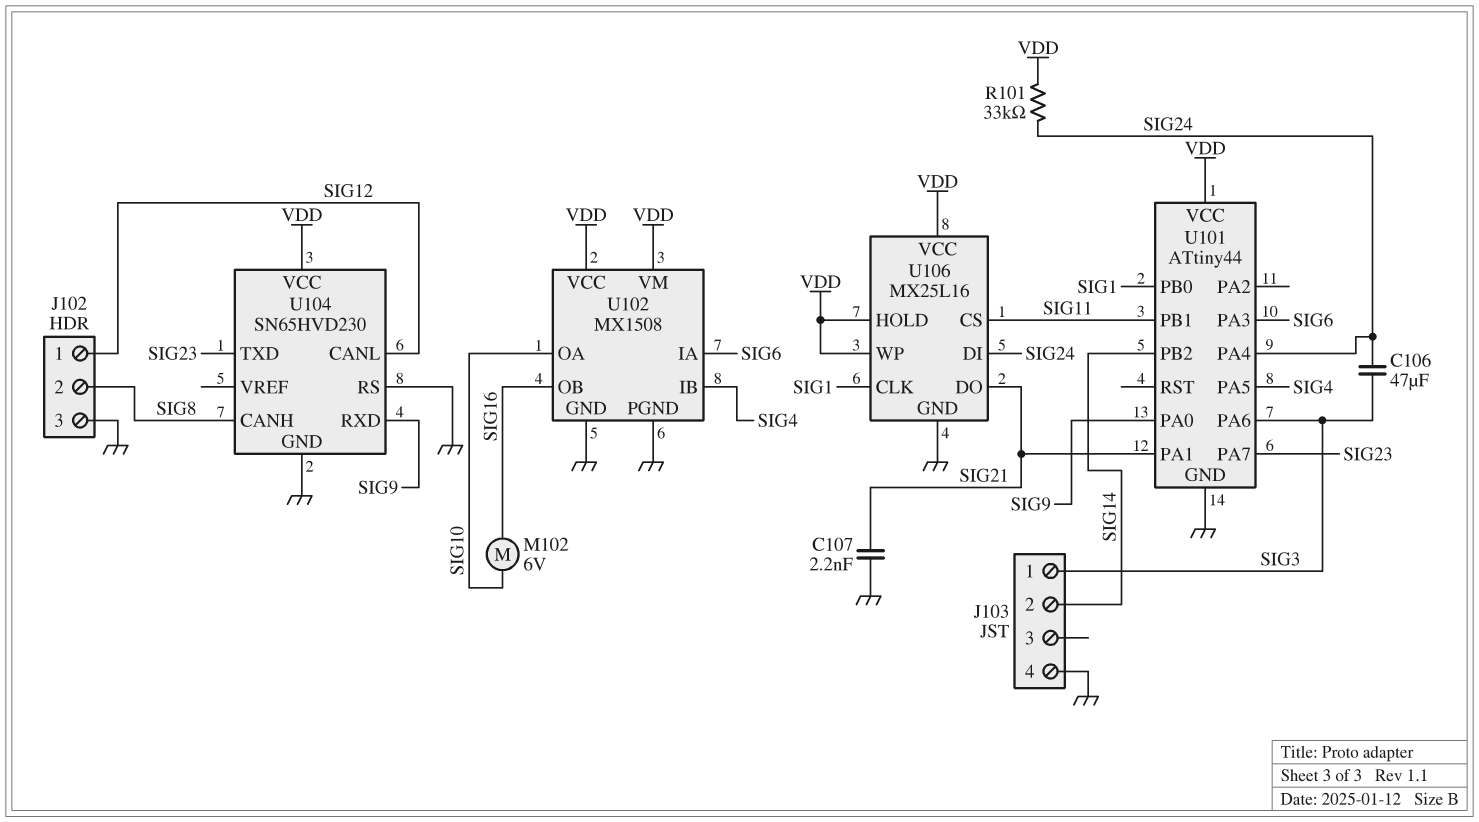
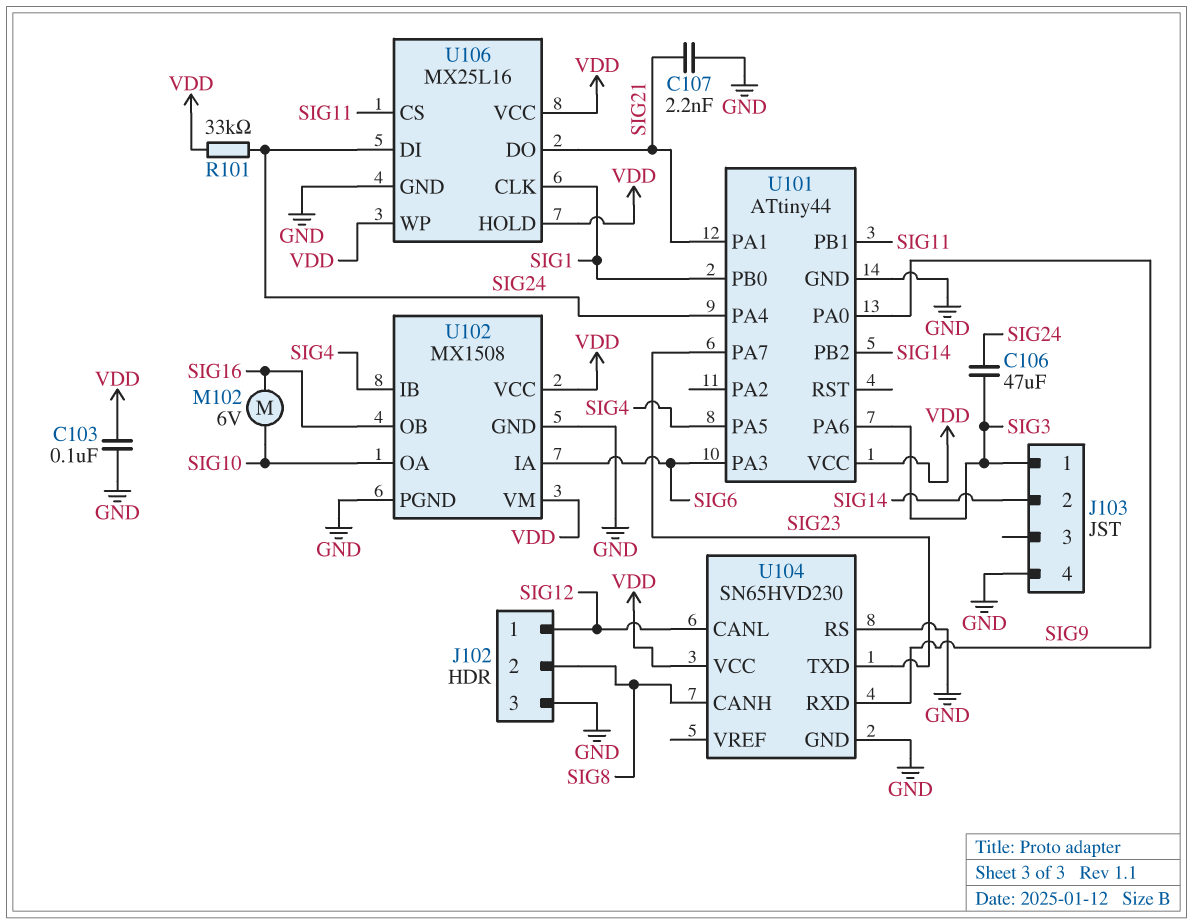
C103: none -> 100nF (GND, VDD)

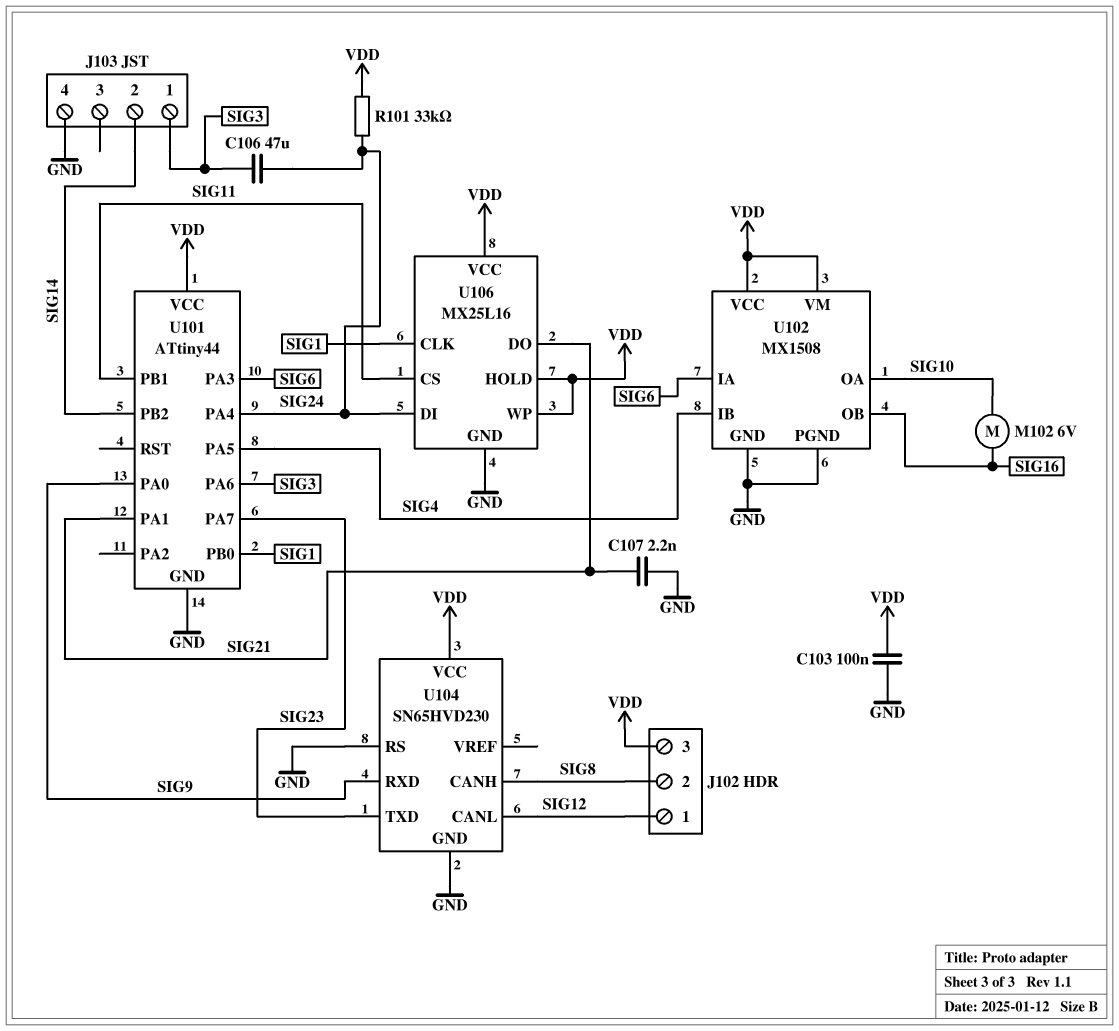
J102 pin 3: GND -> VDD

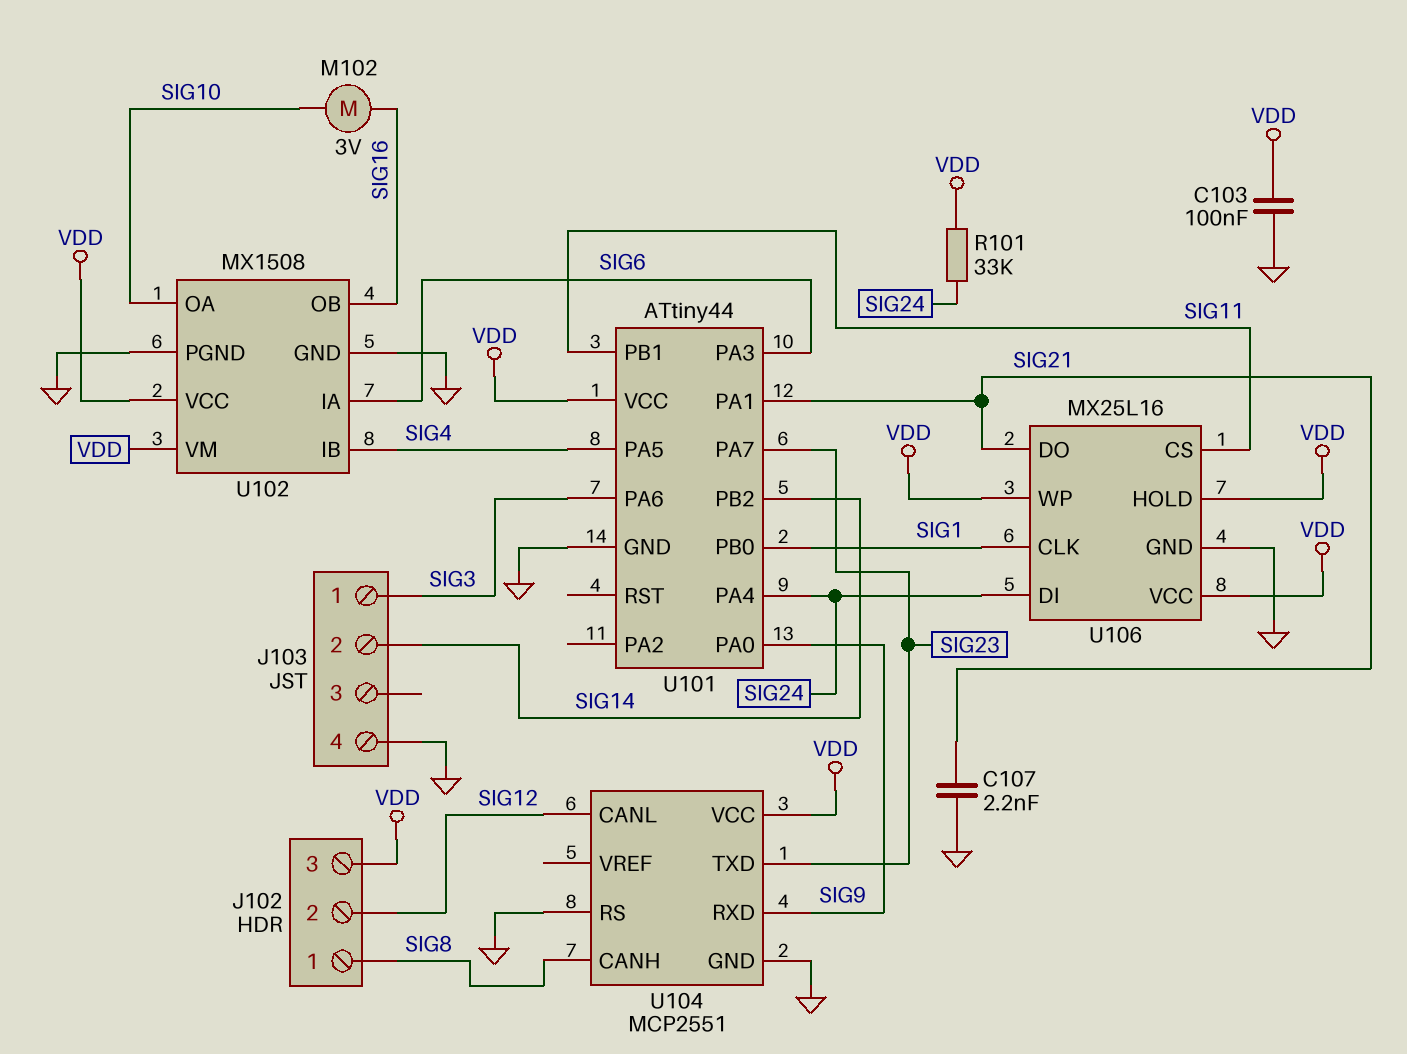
C106: 47uF (SIG3, SIG24) -> none
J102 pin 1: SIG12 -> SIG8
J102 pin 2: SIG8 -> SIG12
M102: motor 6V (SIG10, SIG16) -> motor 3V (SIG10, SIG16)
U104: SN65HVD230 -> MCP2551

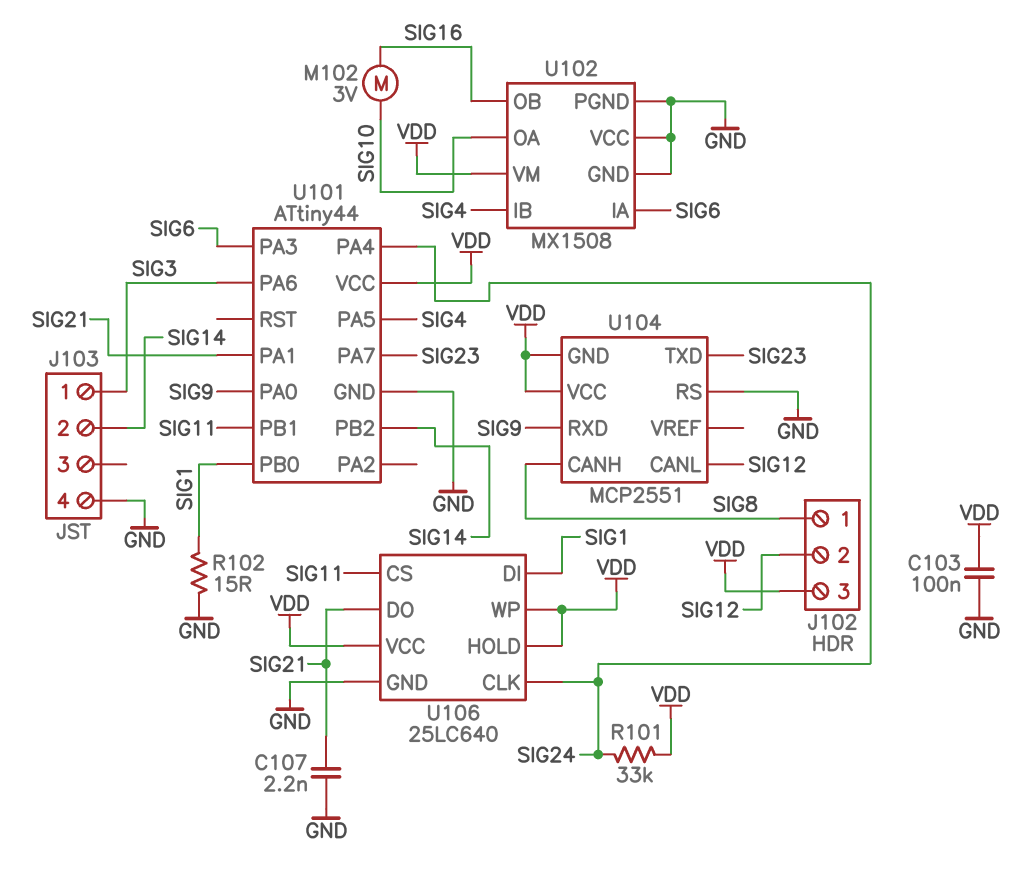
R102: none -> 15 (GND, SIG1)
U102 pin VCC: VDD -> GND
U104 pin GND: GND -> VDD
U106: MX25L16 -> 25LC640
U106 pin CLK: SIG1 -> SIG24
U106 pin DI: SIG24 -> SIG1

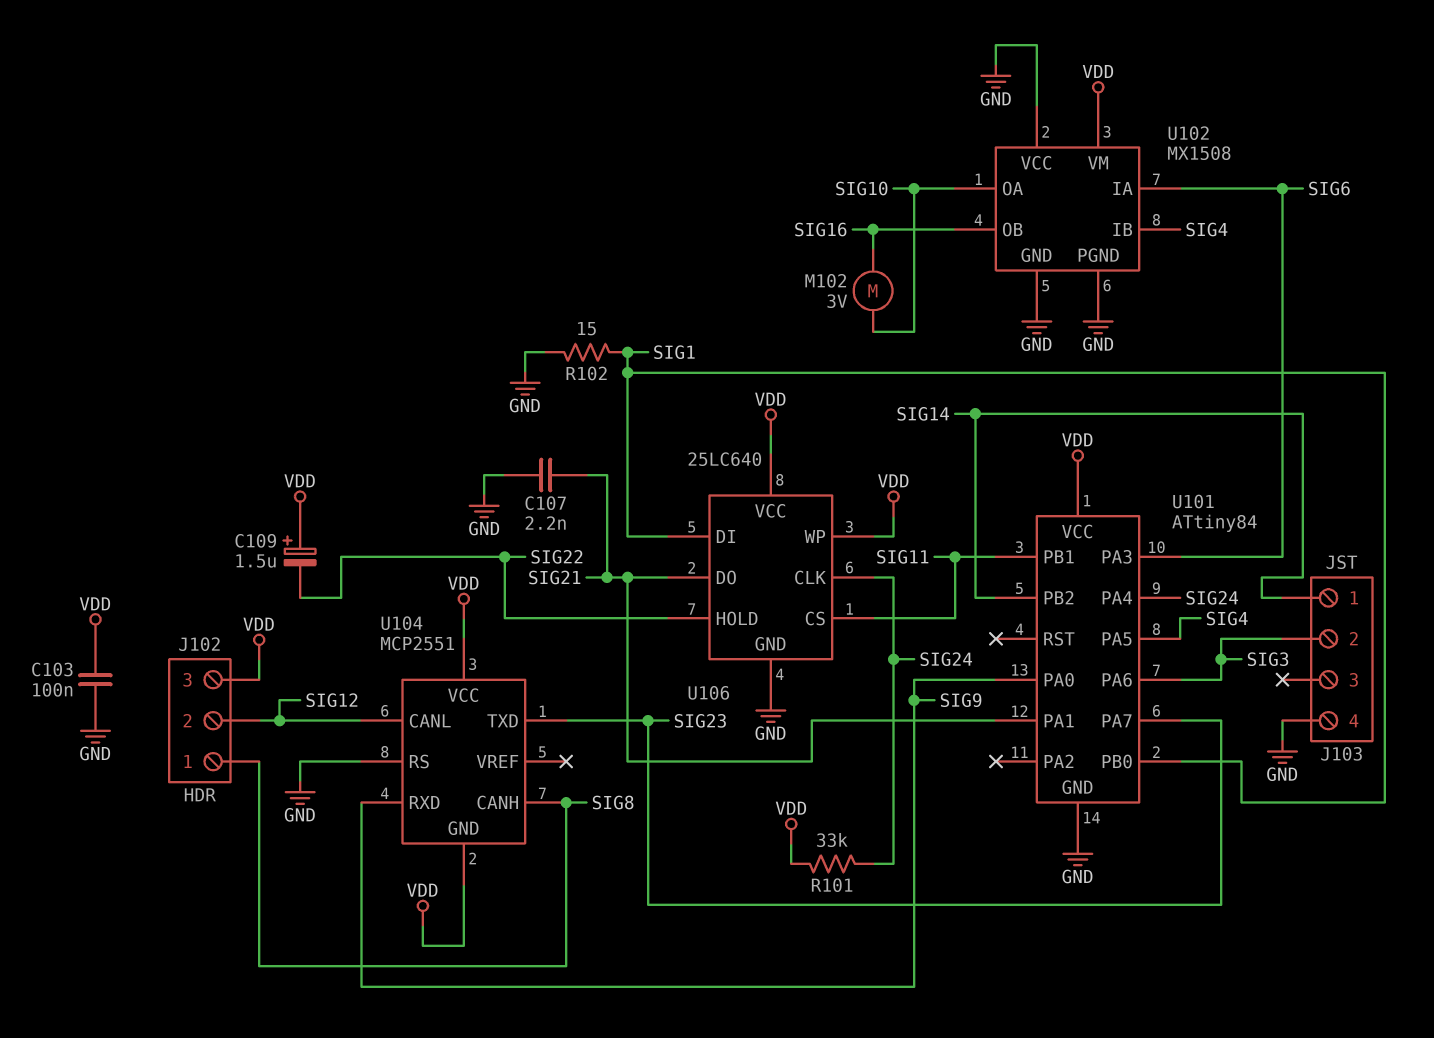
C109: none -> 1.5uF (plus VDD, minus SIG22)
J103 pin 1: SIG3 -> SIG14
J103 pin 2: SIG14 -> SIG3
U101: ATtiny44 -> ATtiny84
U106 pin HOLD: VDD -> SIG22

